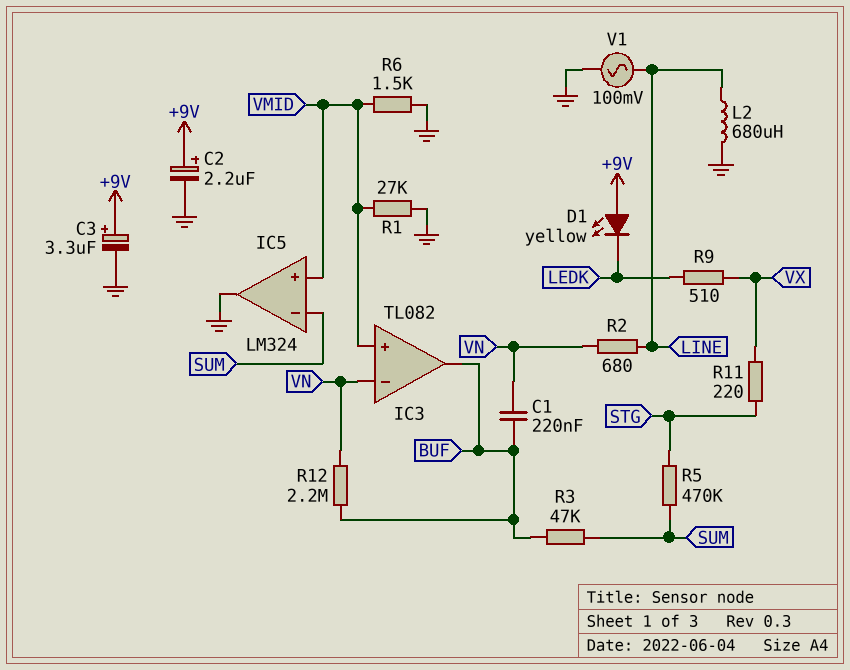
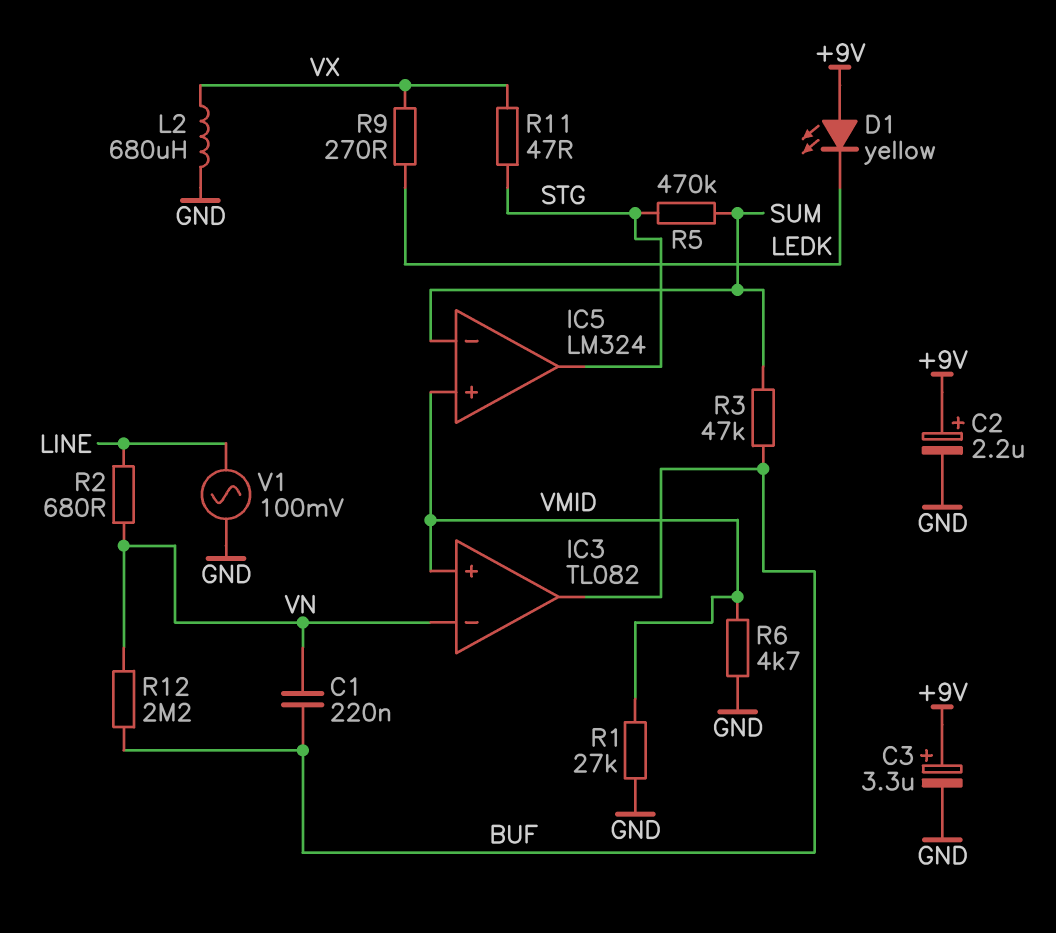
IC5 pin out: GND -> STG
L2: 680uH (GND, LINE) -> 680uH (GND, VX)
R6: 1.5k (GND, VMID) -> 4.7k (GND, VMID)
R9: 510 (LEDK, VX) -> 270 (LEDK, VX)
R11: 220 (STG, VX) -> 47 (STG, VX)

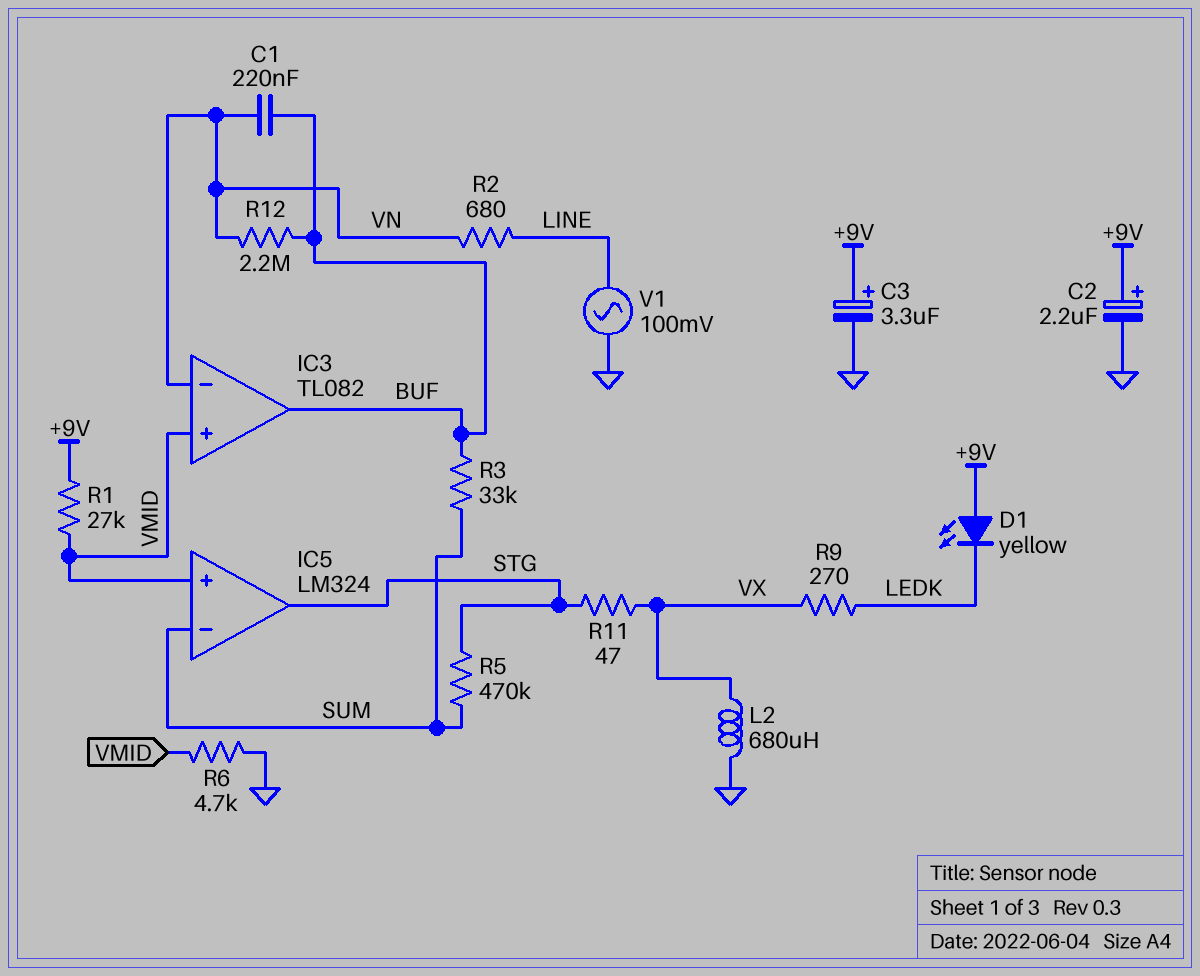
R1: 27k (GND, VMID) -> 27k (+9V, VMID)
R3: 47k (BUF, SUM) -> 33k (BUF, SUM)

